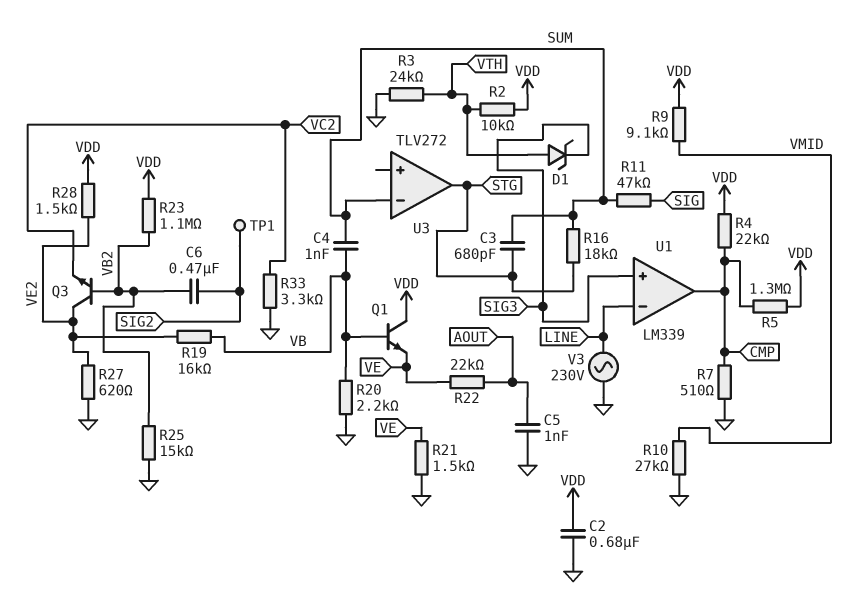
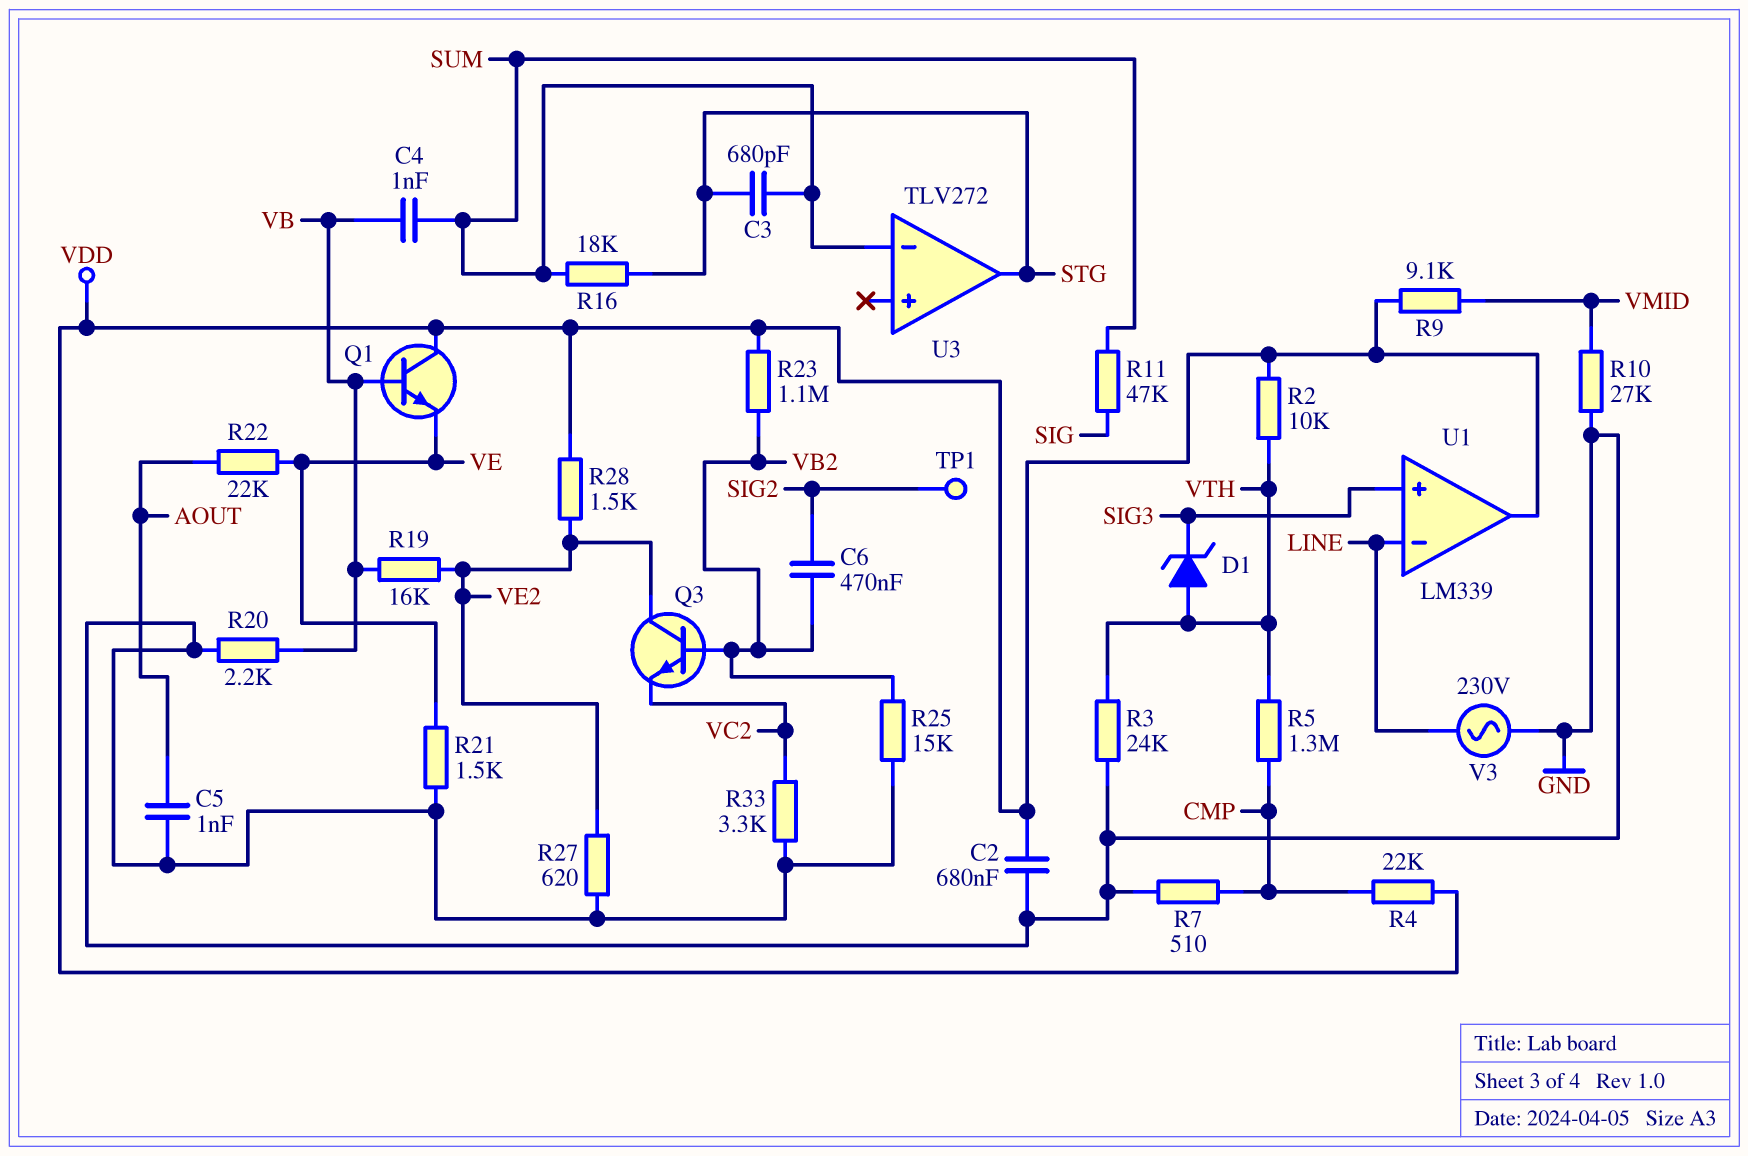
R5: 1.3M (CMP, VDD) -> 1.3M (CMP, VTH)
U1 pin out: CMP -> VDD

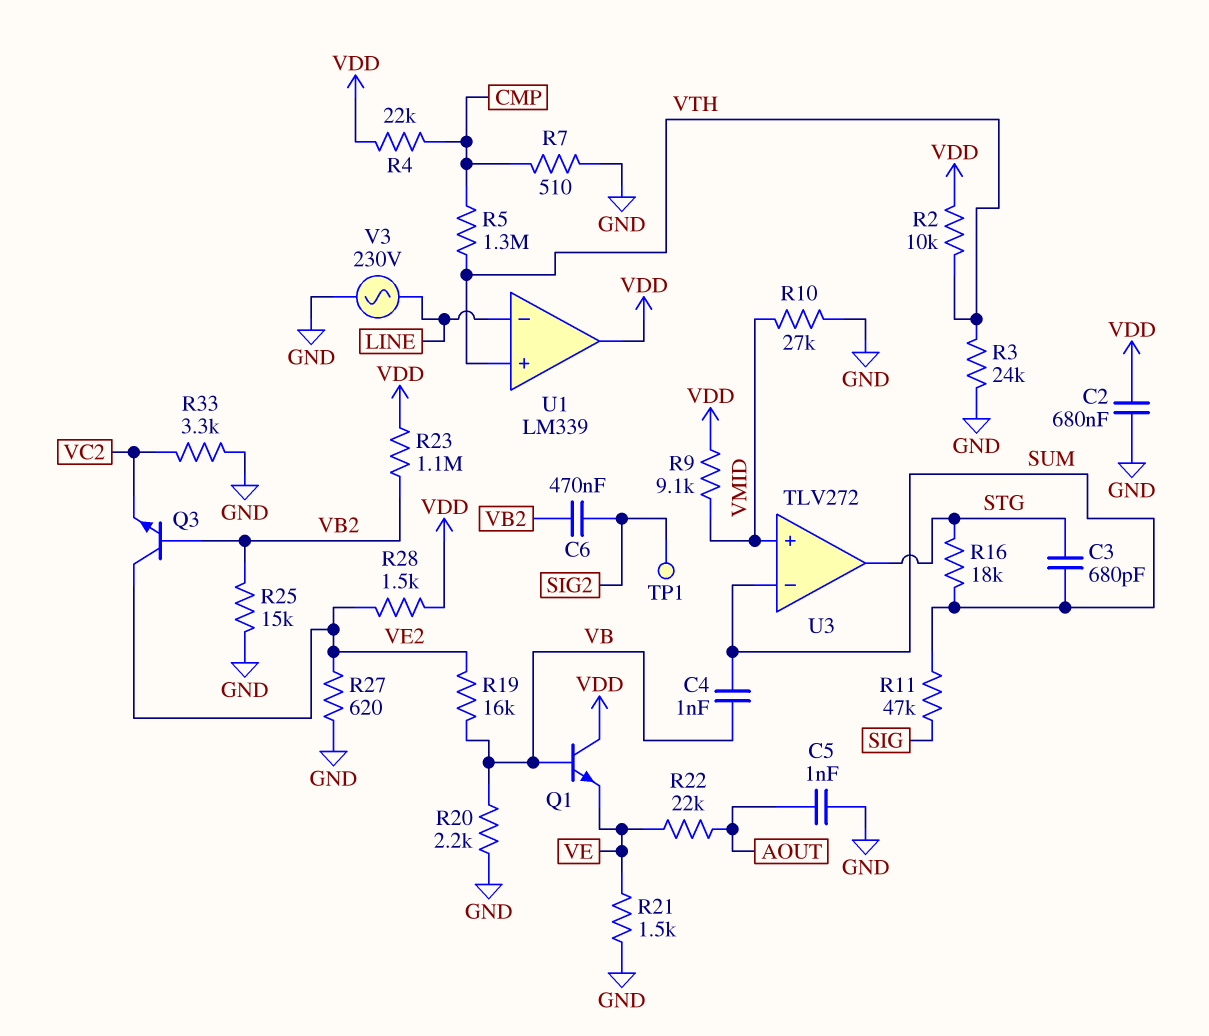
D1: zener (A VTH, K SIG3) -> none
U1 pin in+: SIG3 -> VTH
U3 pin in+: none -> VMID

